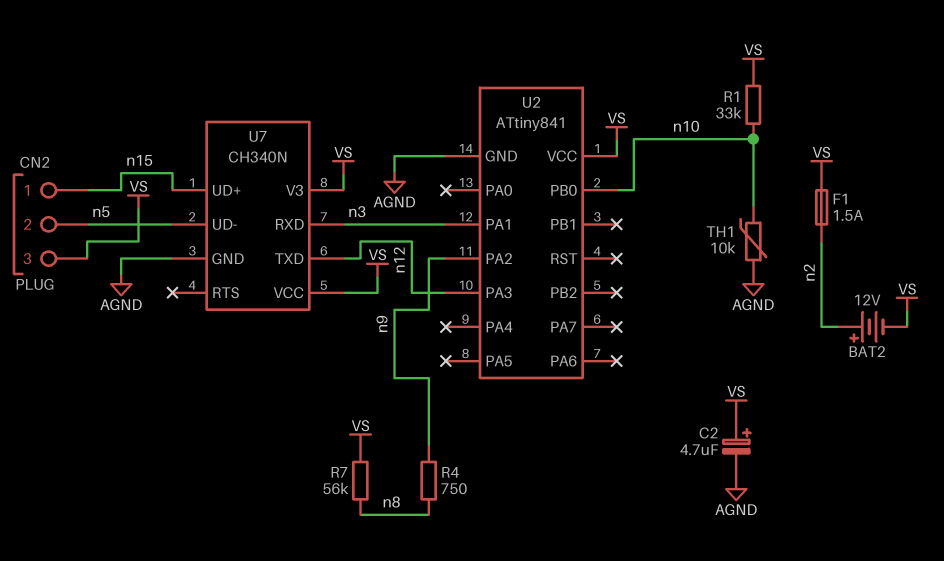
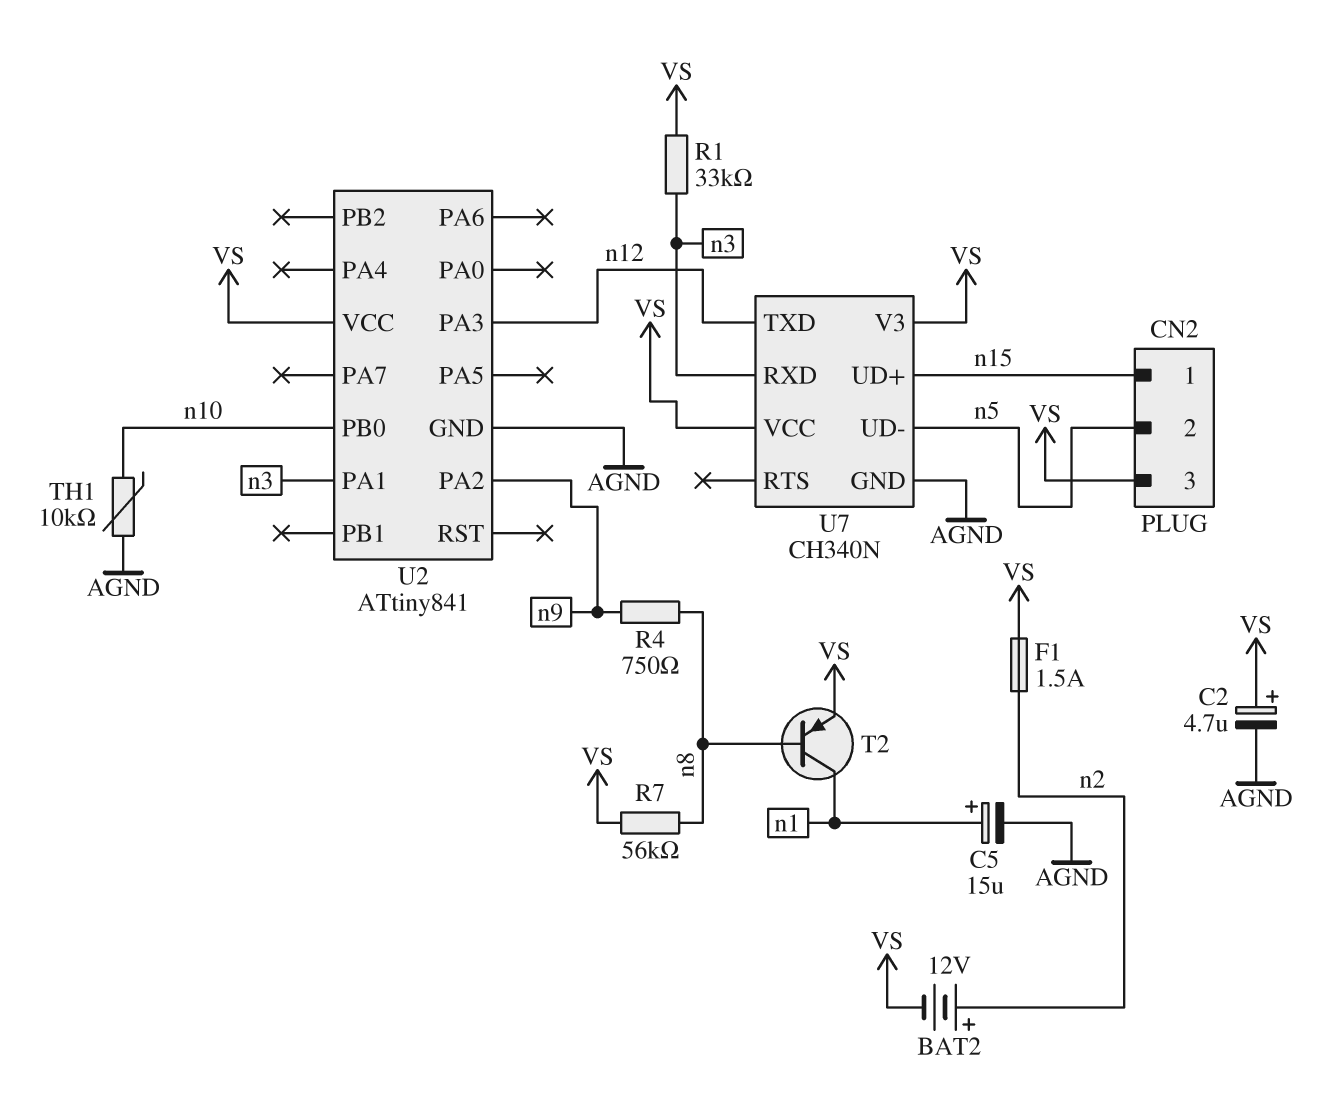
C5: none -> 15uF (plus n1, minus AGND)
R1: 33k (VS, n10) -> 33k (VS, n3)
T2: none -> PNP (B n8, C n1, E VS)

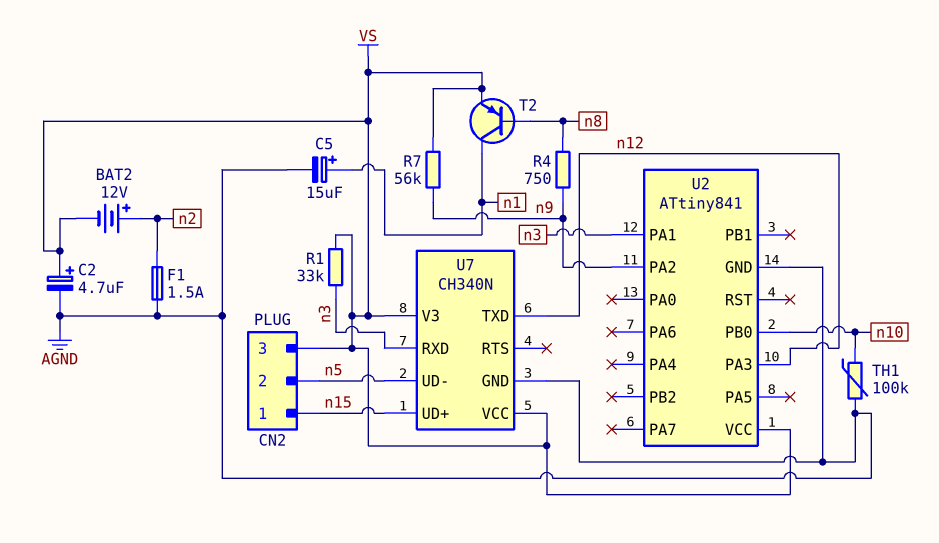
F1: 1.5A (VS, n2) -> 1.5A (AGND, n2)
R7: 56k (VS, n8) -> 56k (VS, n9)
TH1: 10k (AGND, n10) -> 100k (AGND, n10)

